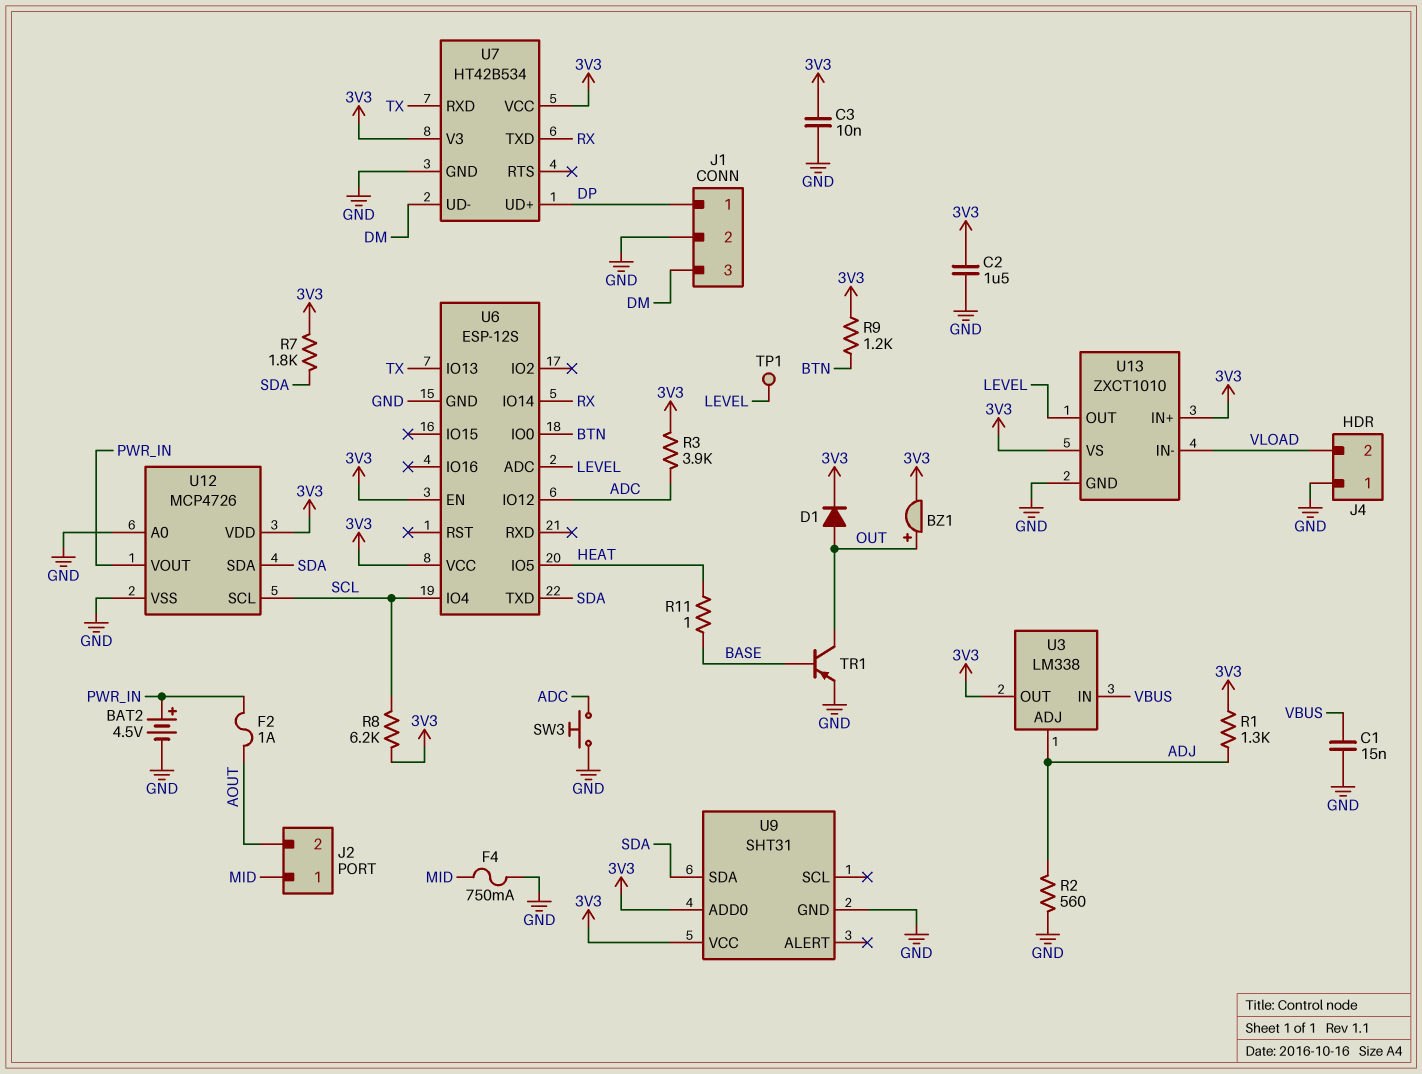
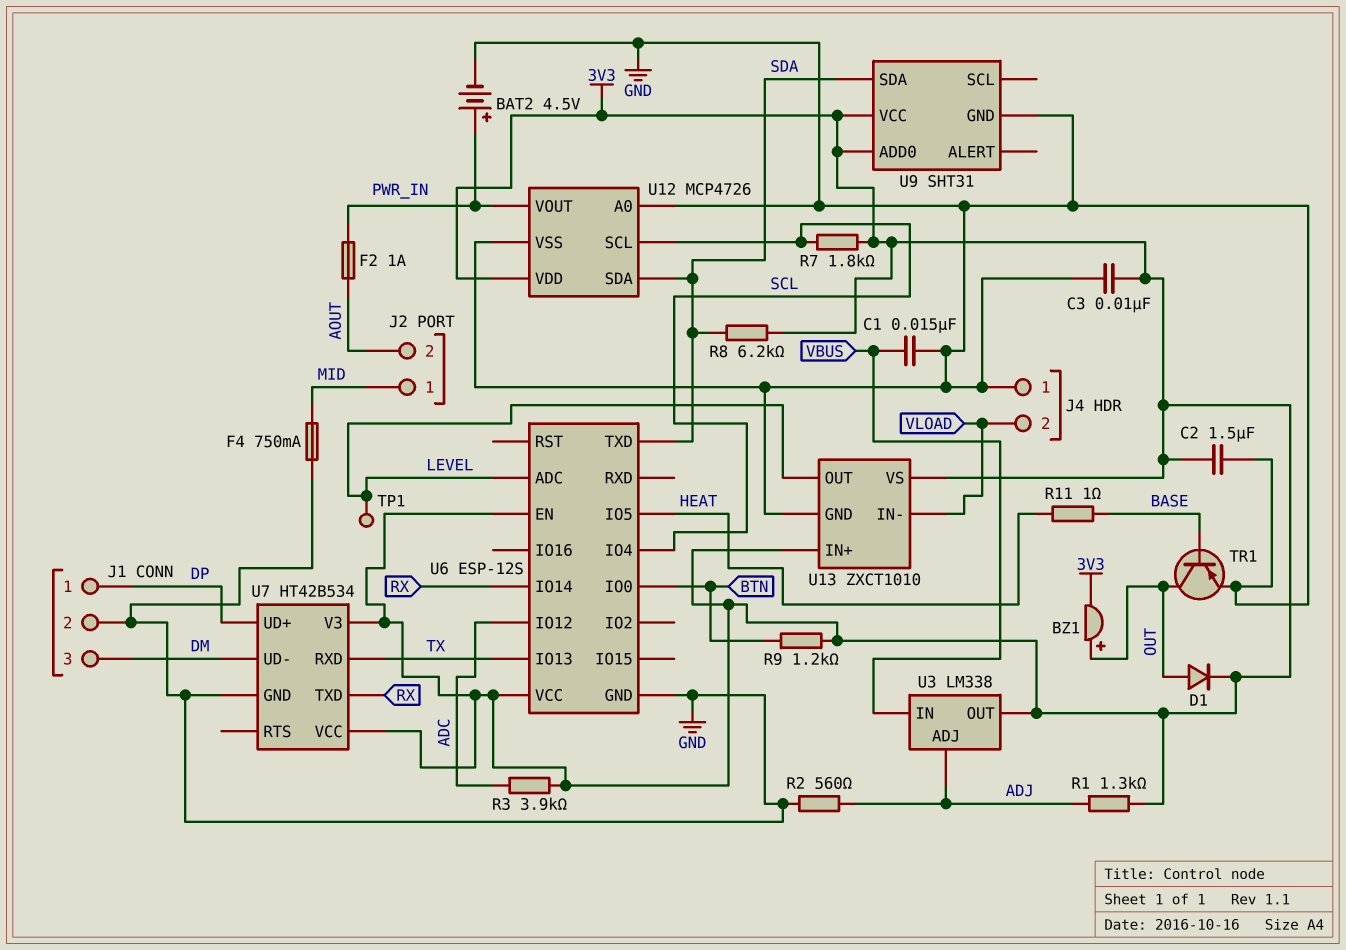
R7: 1.8k (3V3, SDA) -> 1.8k (3V3, SCL)
R8: 6.2k (3V3, SCL) -> 6.2k (3V3, SDA)
SW3: button (ADC, GND) -> none

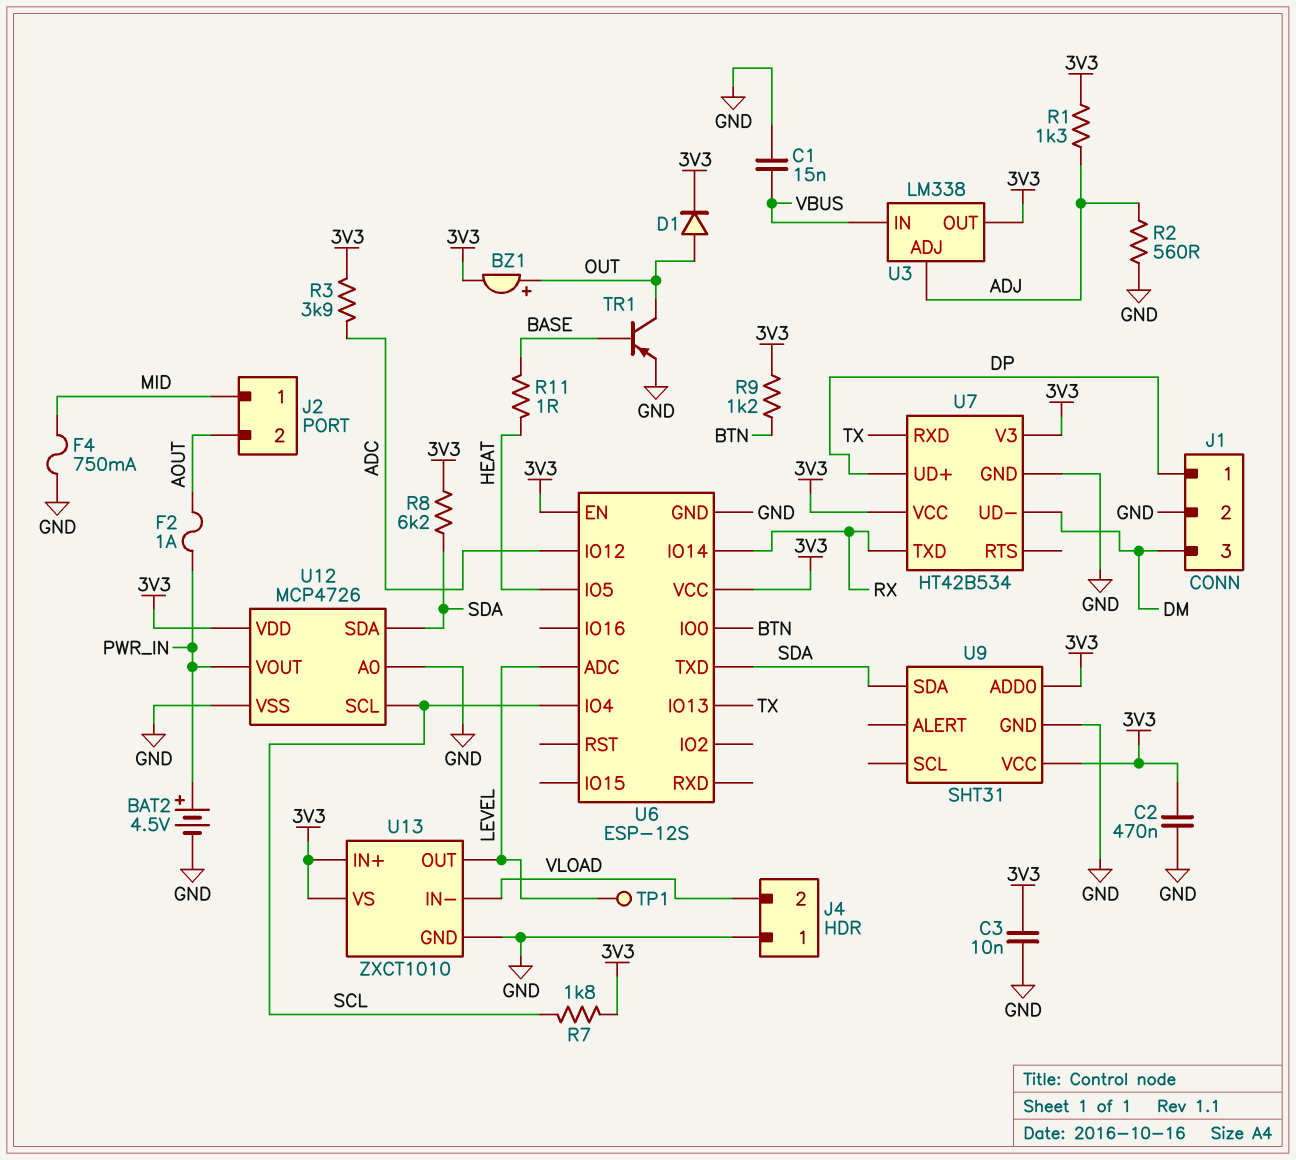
C2: 1.5uF (3V3, GND) -> 470nF (3V3, GND)

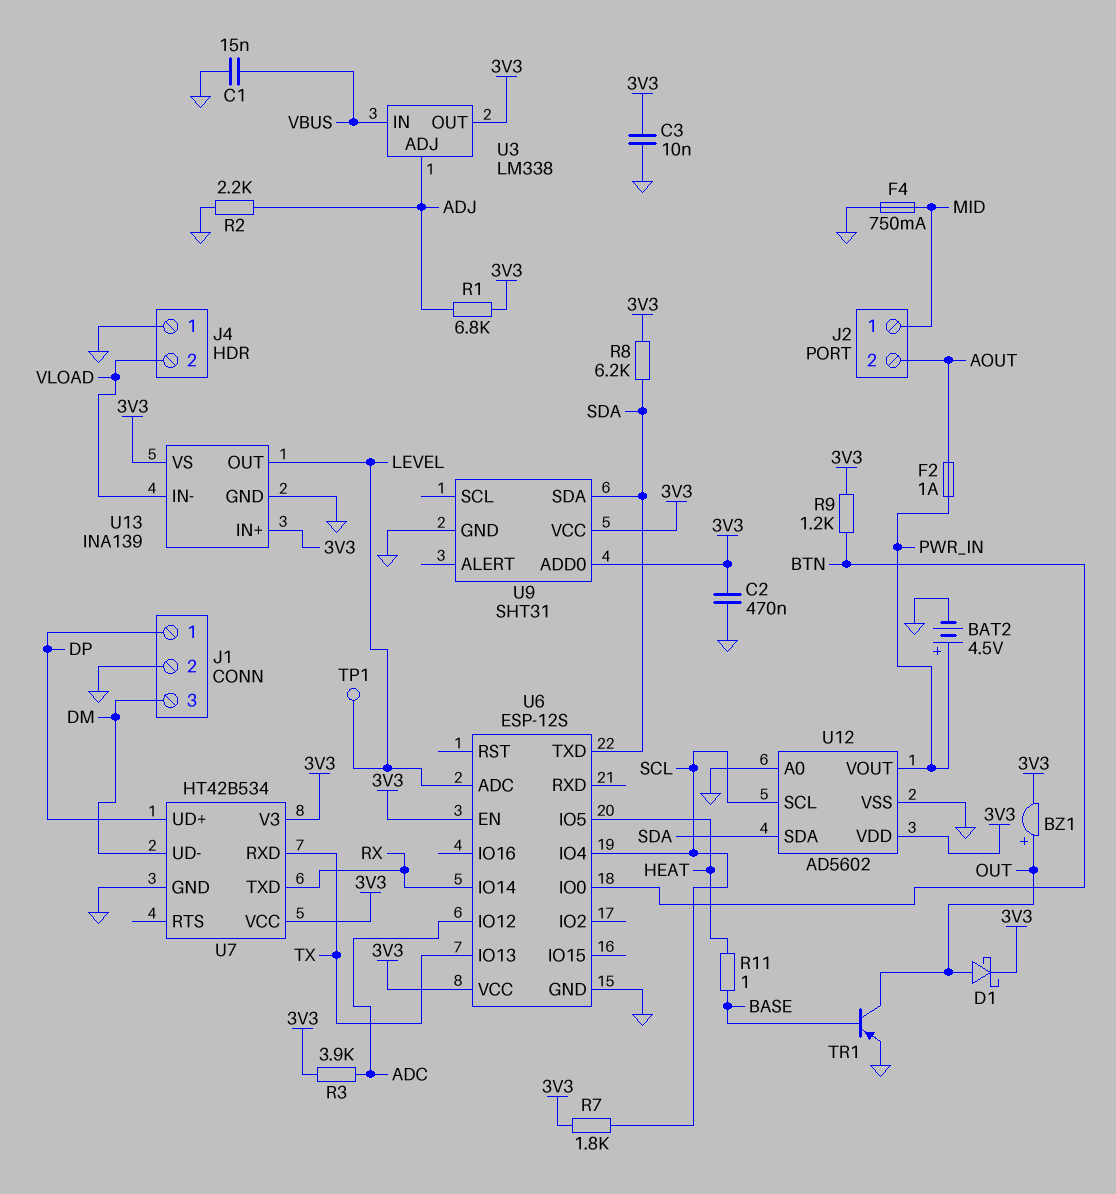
D1: diode (A OUT, K 3V3) -> schottky (A OUT, K 3V3)
R1: 1.3k (3V3, ADJ) -> 6.8k (3V3, ADJ)
R2: 560 (ADJ, GND) -> 2.2k (ADJ, GND)
U12: MCP4726 -> AD5602
U13: ZXCT1010 -> INA139

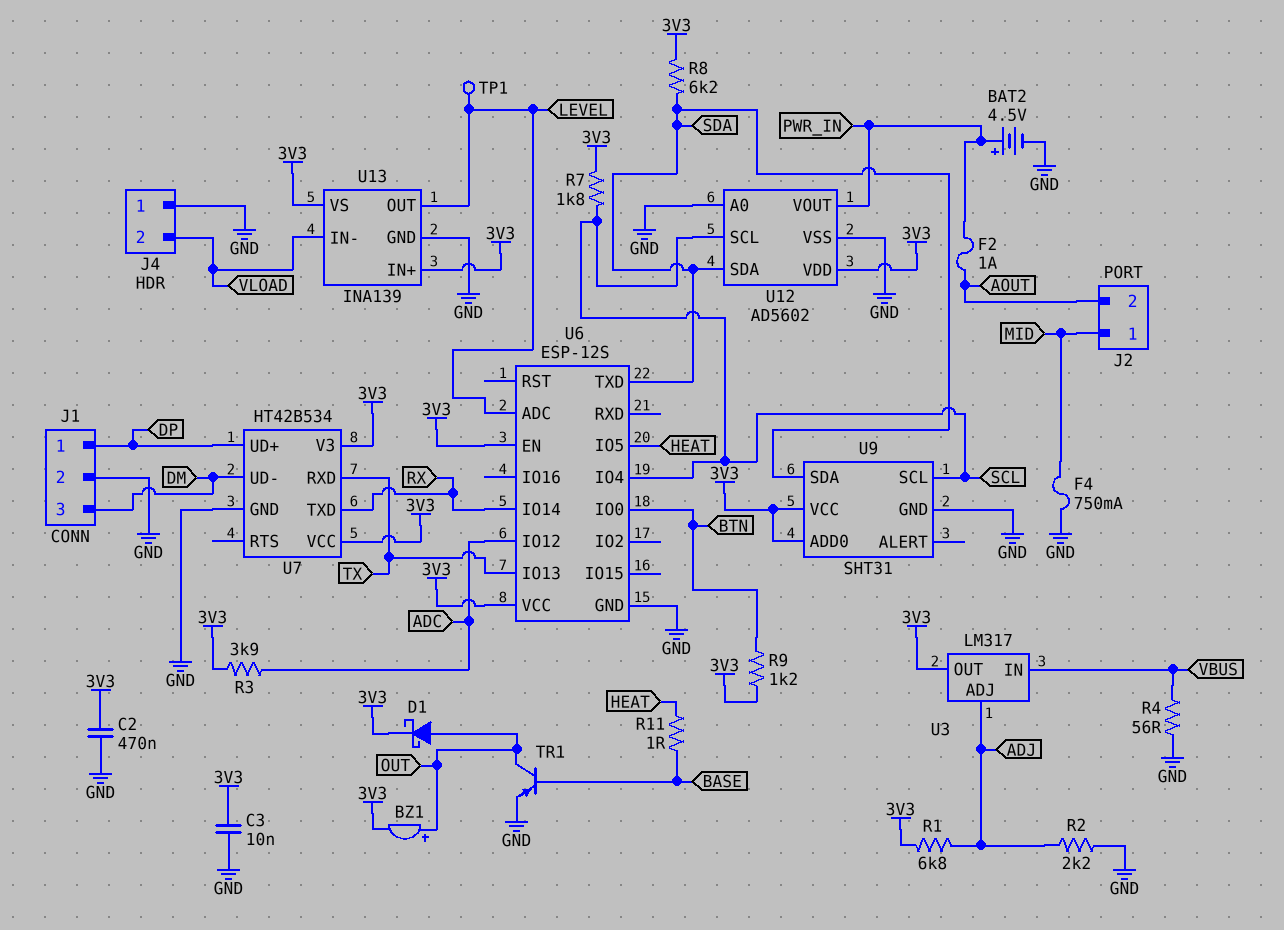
C1: 15nF (GND, VBUS) -> none
R4: none -> 56 (GND, VBUS)
U3: LM338 -> LM317
U9 pin SCL: none -> SCL

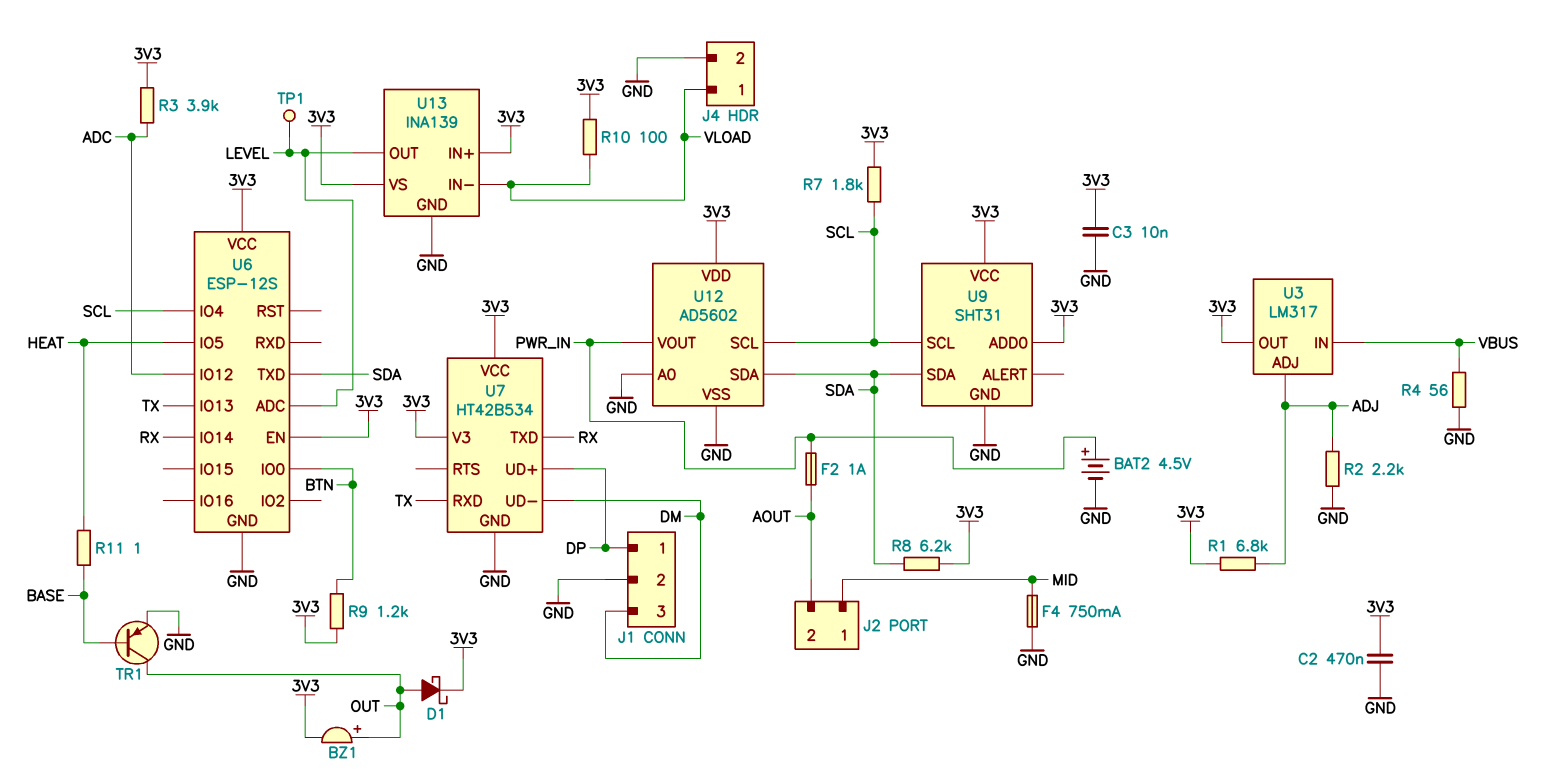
J4 pin 1: GND -> VLOAD
J4 pin 2: VLOAD -> GND
R10: none -> 100 (3V3, VLOAD)

